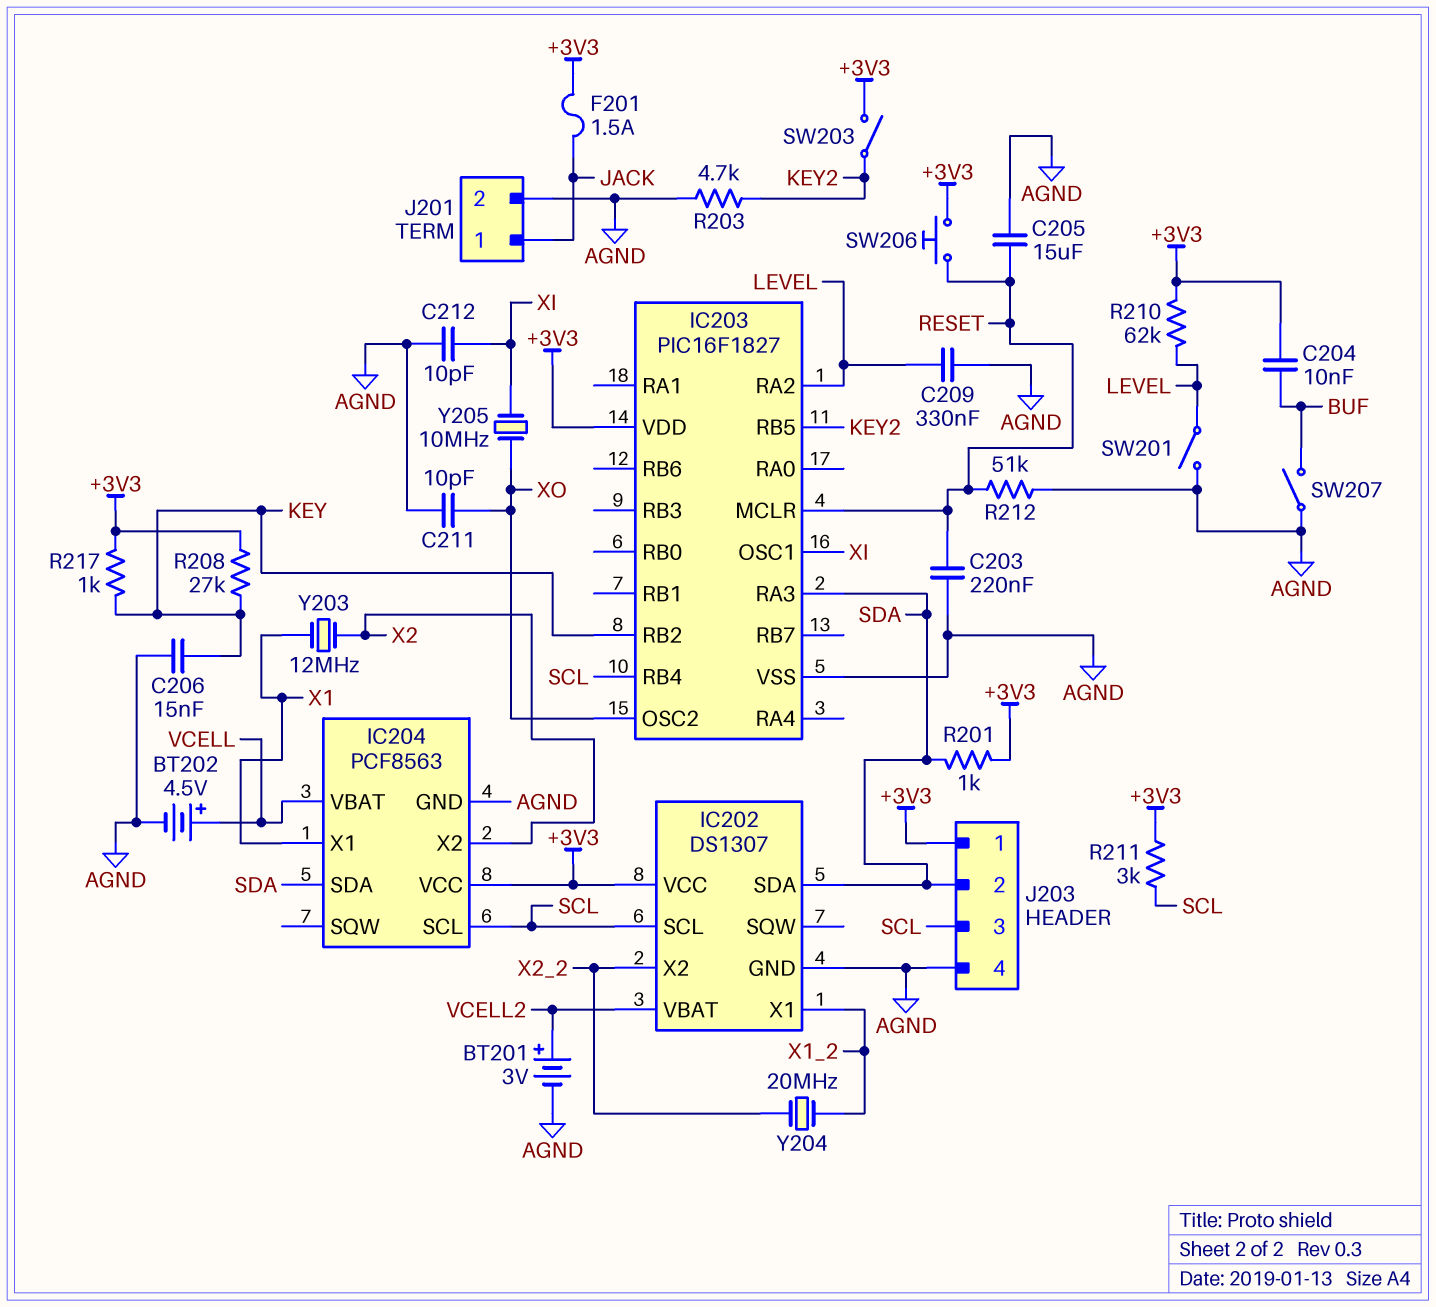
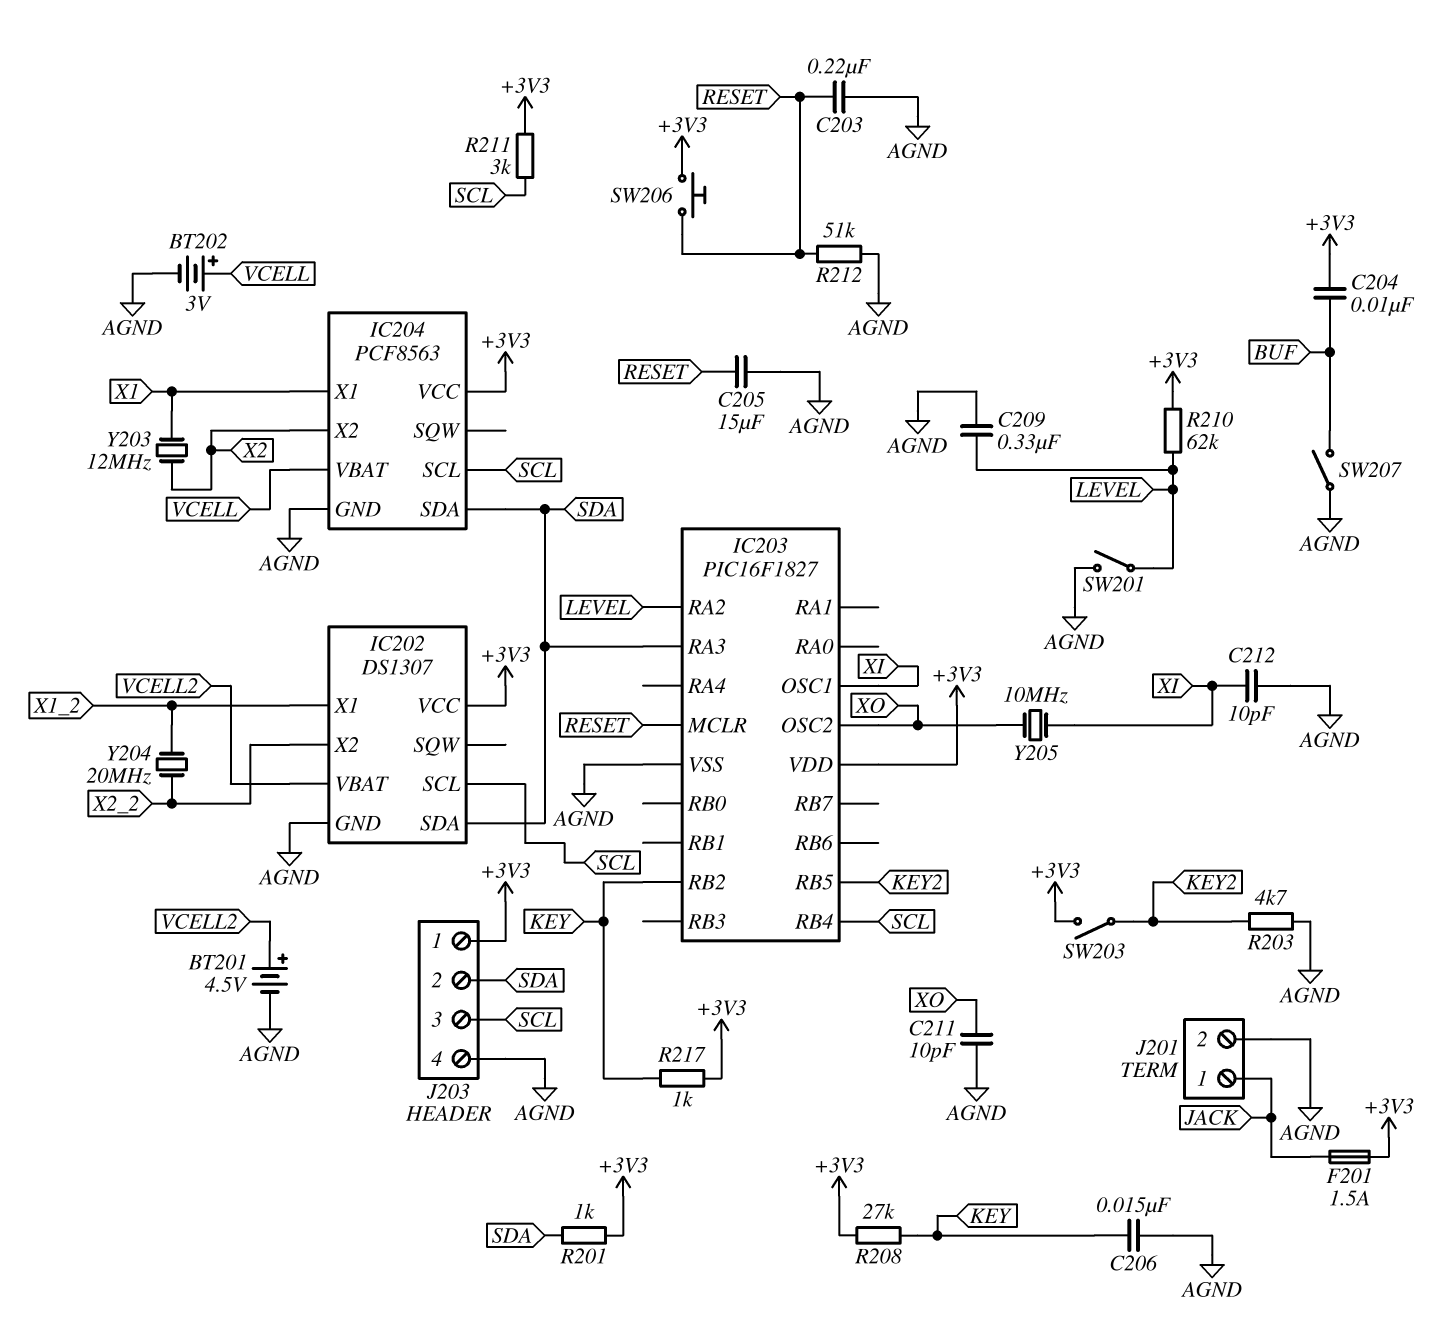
BT201: 3V (plus VCELL2, minus AGND) -> 4.5V (plus VCELL2, minus AGND)
BT202: 4.5V (plus VCELL, minus AGND) -> 3V (plus VCELL, minus AGND)

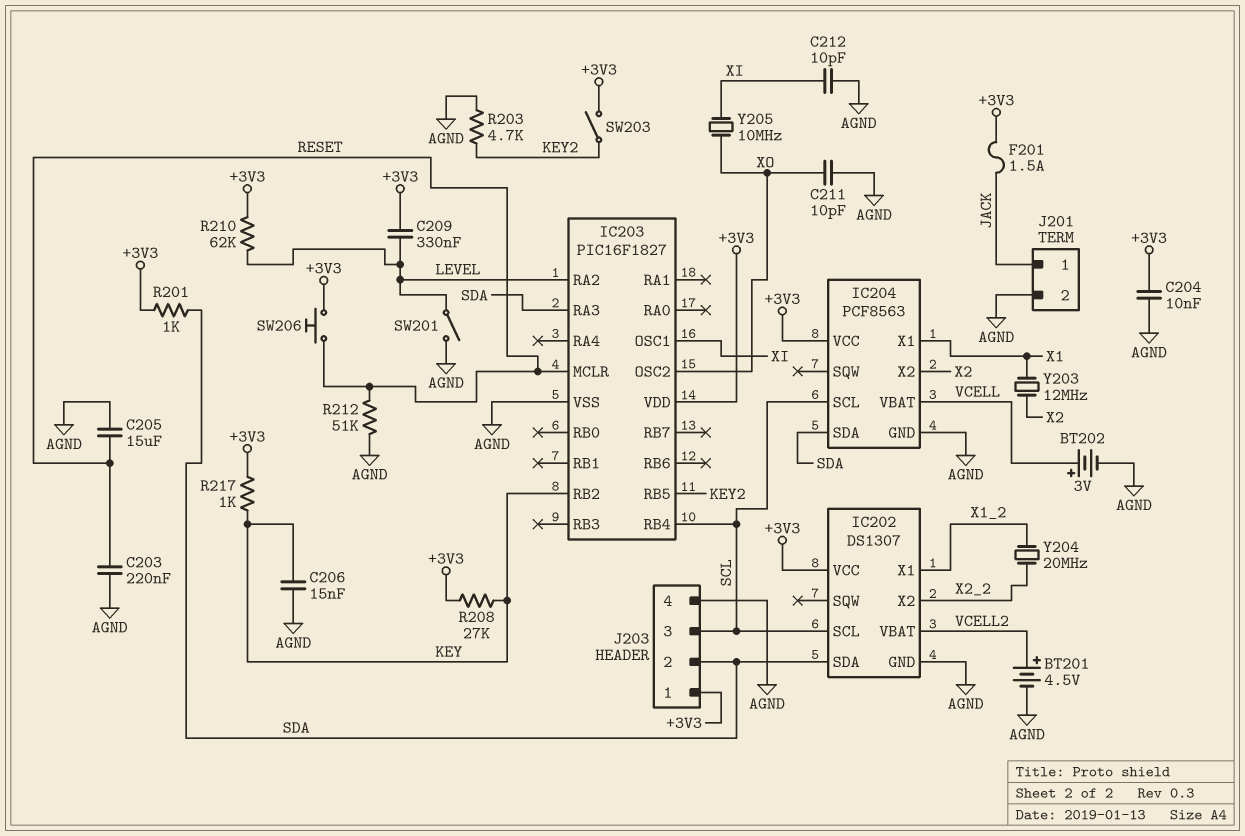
C204: 10nF (+3V3, BUF) -> 10nF (+3V3, AGND)
C209: 330nF (AGND, LEVEL) -> 330nF (+3V3, LEVEL)
R211: 3k (+3V3, SCL) -> none
SW207: switch (AGND, BUF) -> none

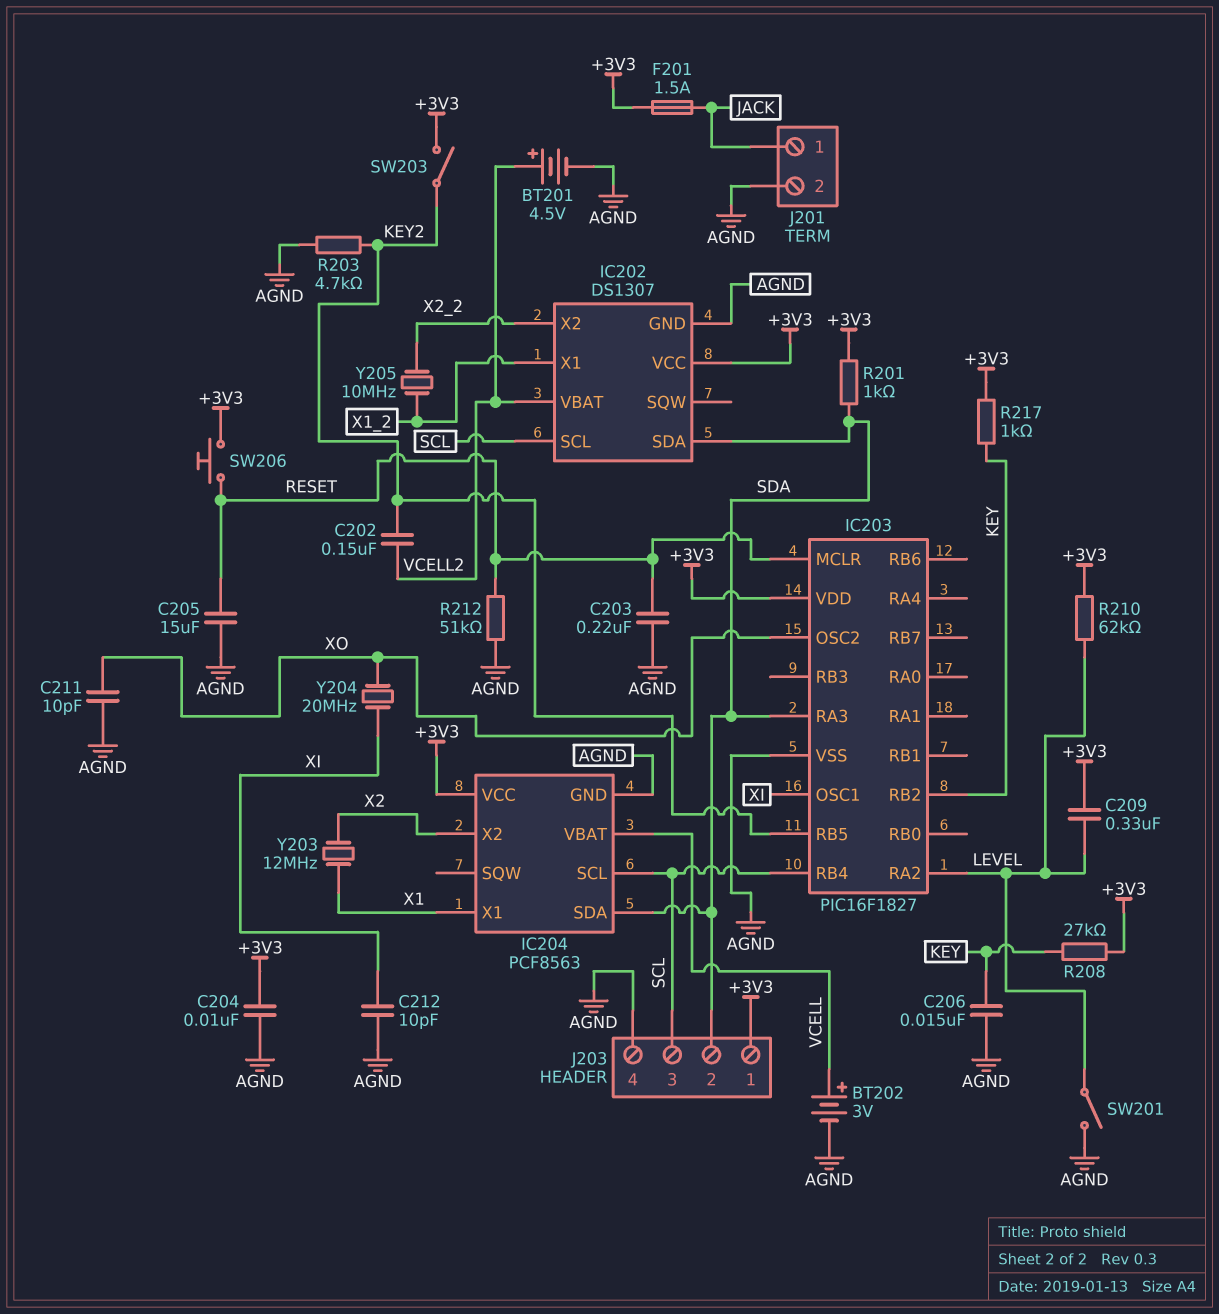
C202: none -> 150nF (KEY2, VCELL2)
Y204: 20MHz (X1_2, X2_2) -> 20MHz (XI, XO)
Y205: 10MHz (XI, XO) -> 10MHz (X1_2, X2_2)

